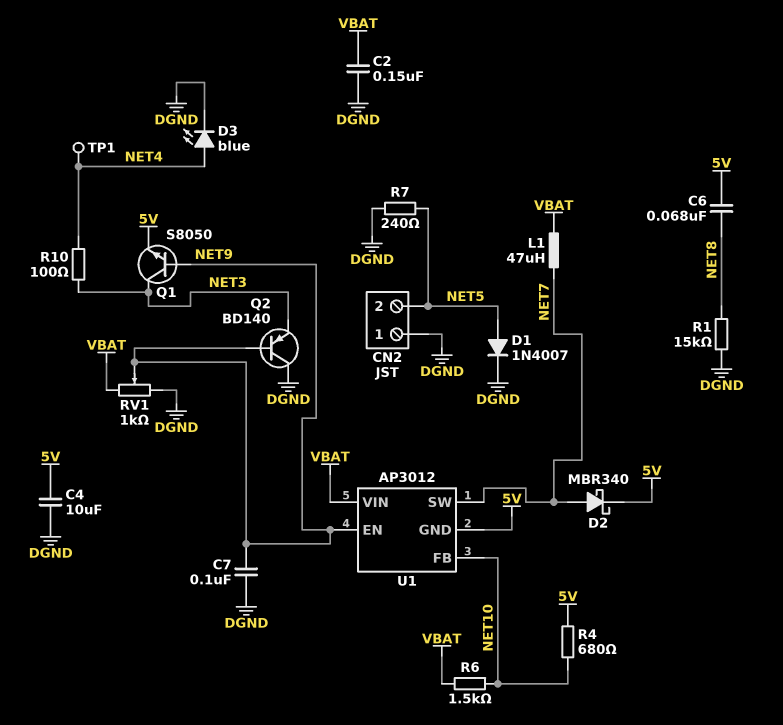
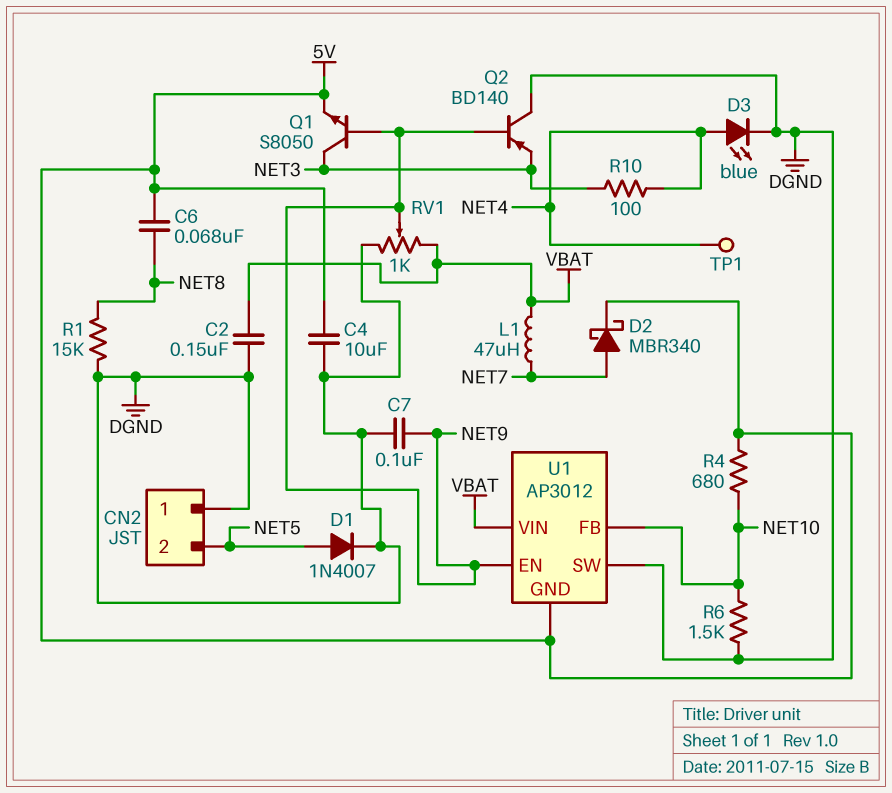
R6: 1.5k (NET10, VBAT) -> 1.5k (DGND, NET10)
R7: 240 (DGND, NET5) -> none
U1 pin SW: NET7 -> DGND

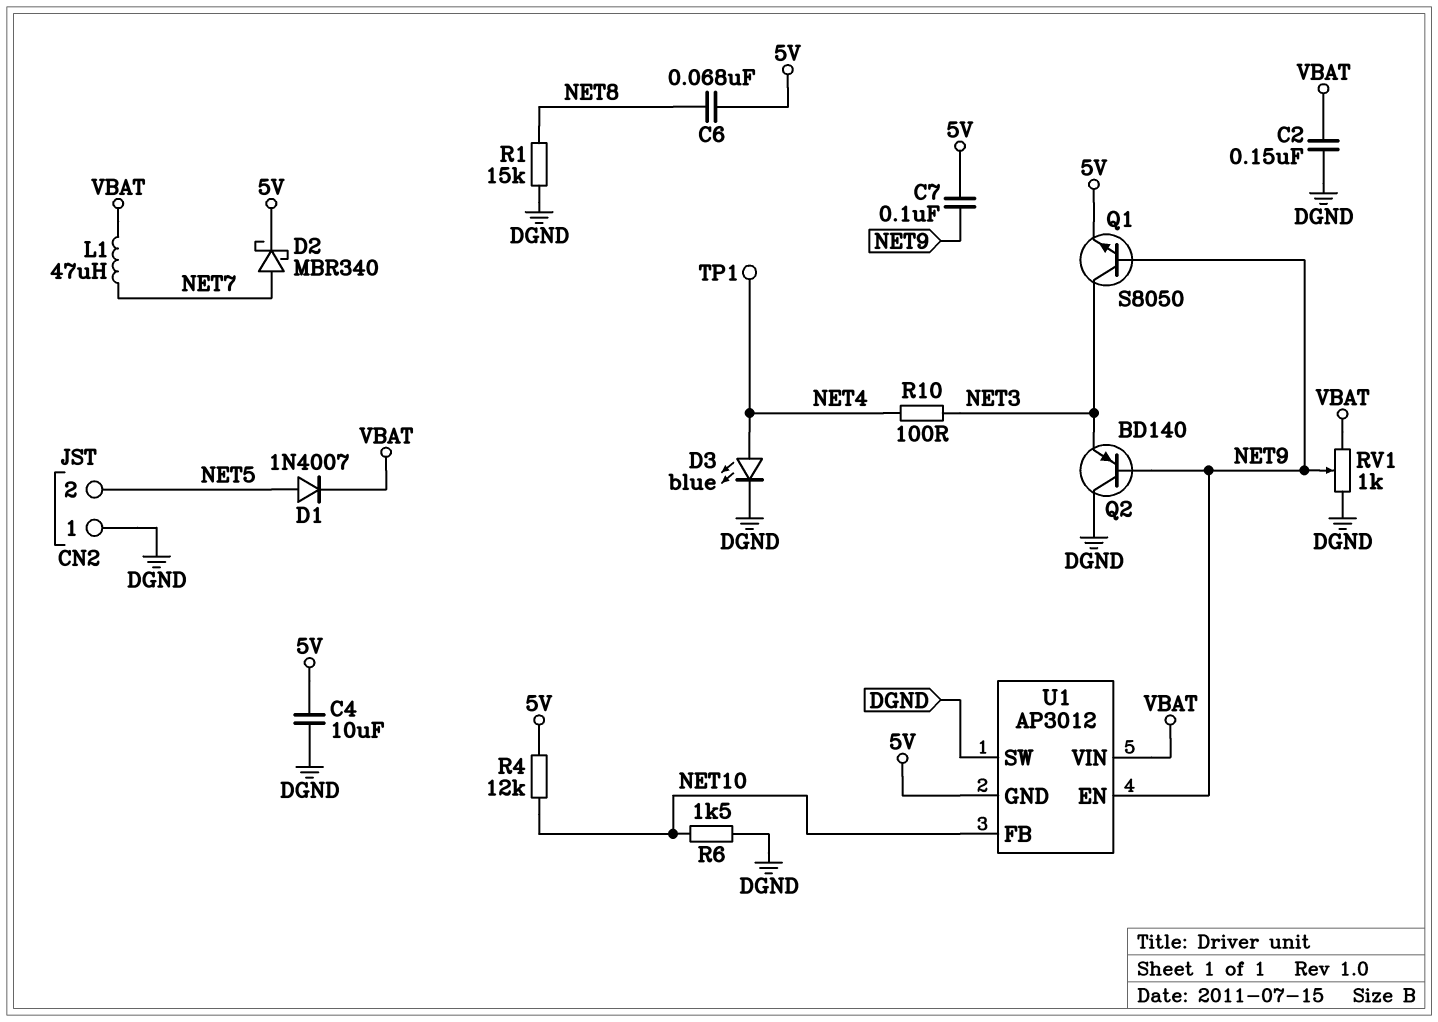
C7: 100nF (DGND, NET9) -> 100nF (5V, NET9)
D1: diode 1N4007 (A NET5, K DGND) -> diode 1N4007 (A NET5, K VBAT)
R4: 680 (5V, NET10) -> 12k (5V, NET10)

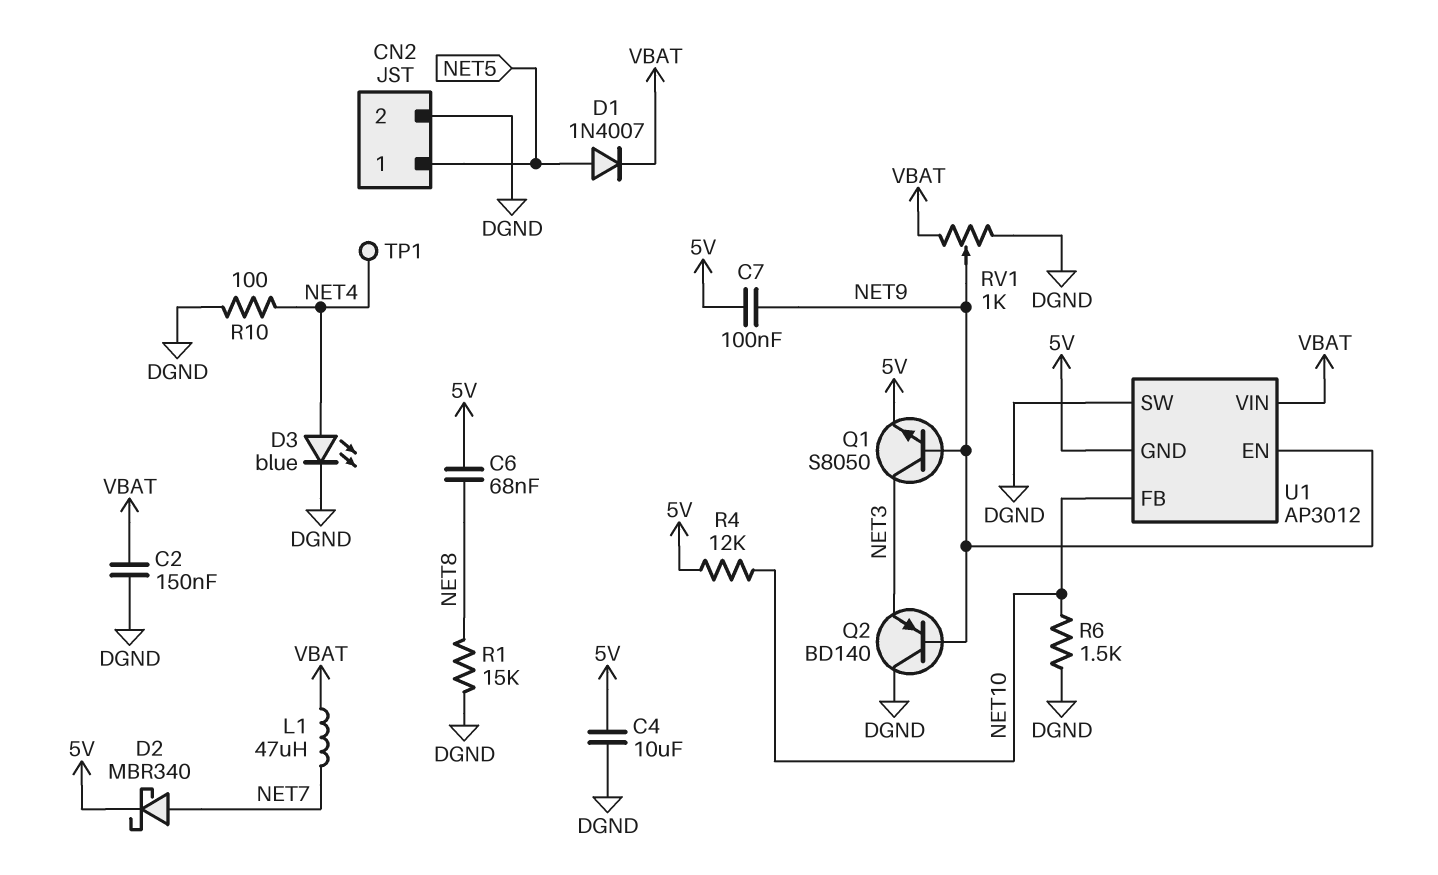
CN2 pin 1: DGND -> NET5
CN2 pin 2: NET5 -> DGND
R10: 100 (NET3, NET4) -> 100 (DGND, NET4)

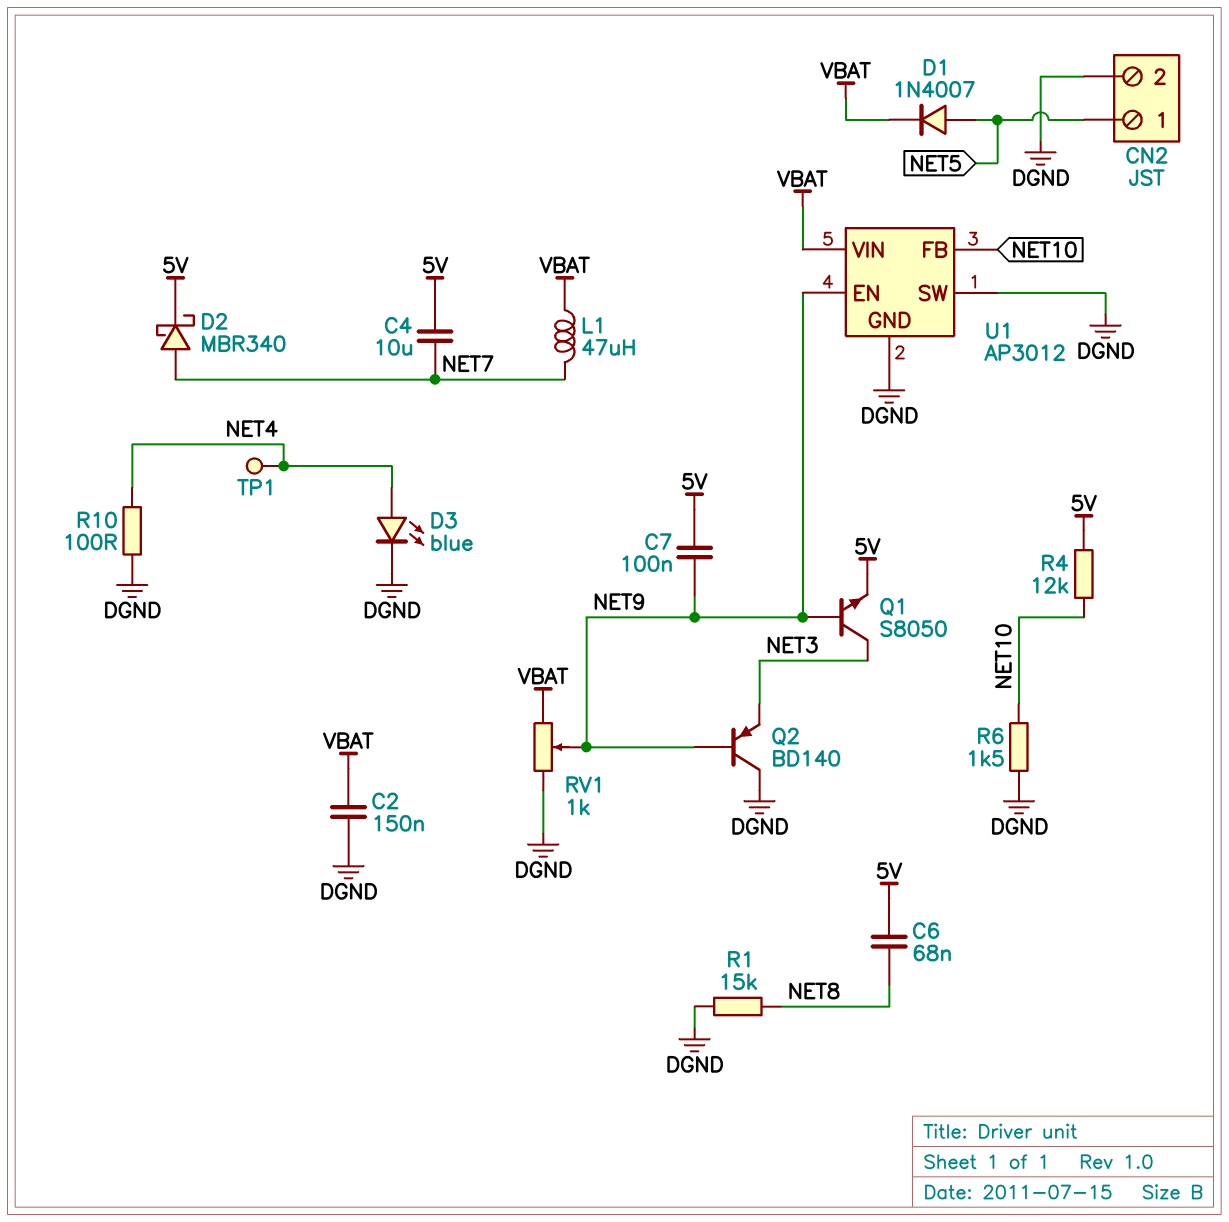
C4: 10uF (5V, DGND) -> 10uF (5V, NET7)
U1 pin GND: 5V -> DGND

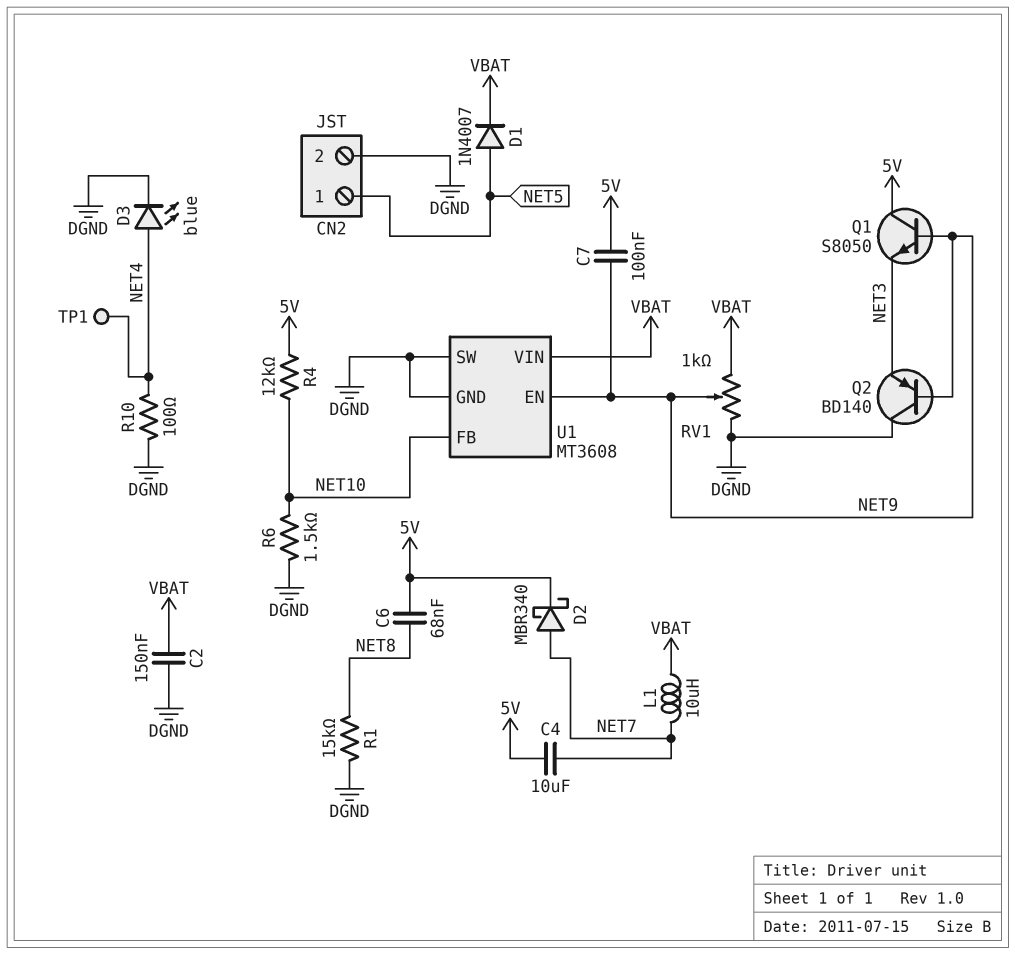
L1: 47uH (NET7, VBAT) -> 10uH (NET7, VBAT)
Q1: NPN S8050 (B NET9, C NET3, E 5V) -> NPN S8050 (B NET9, C 5V, E NET3)
U1: AP3012 -> MT3608

